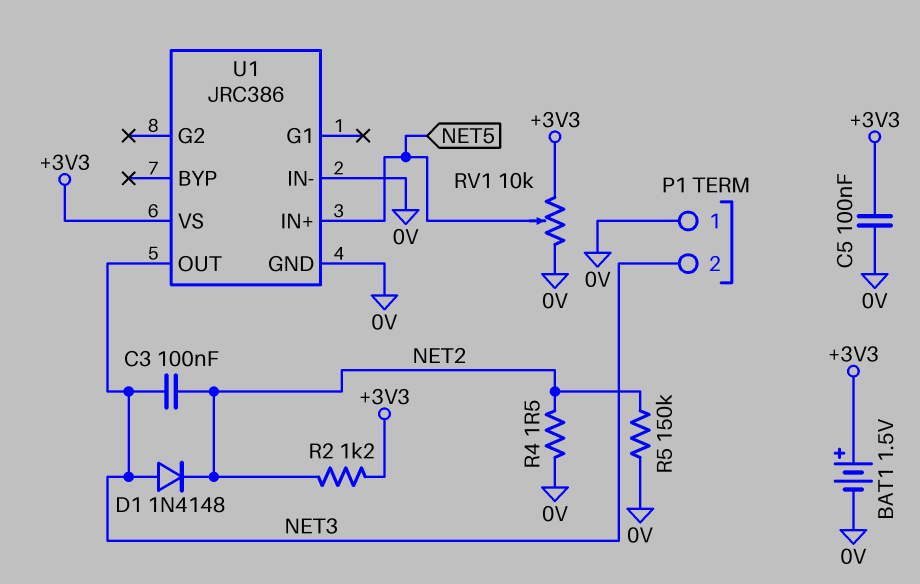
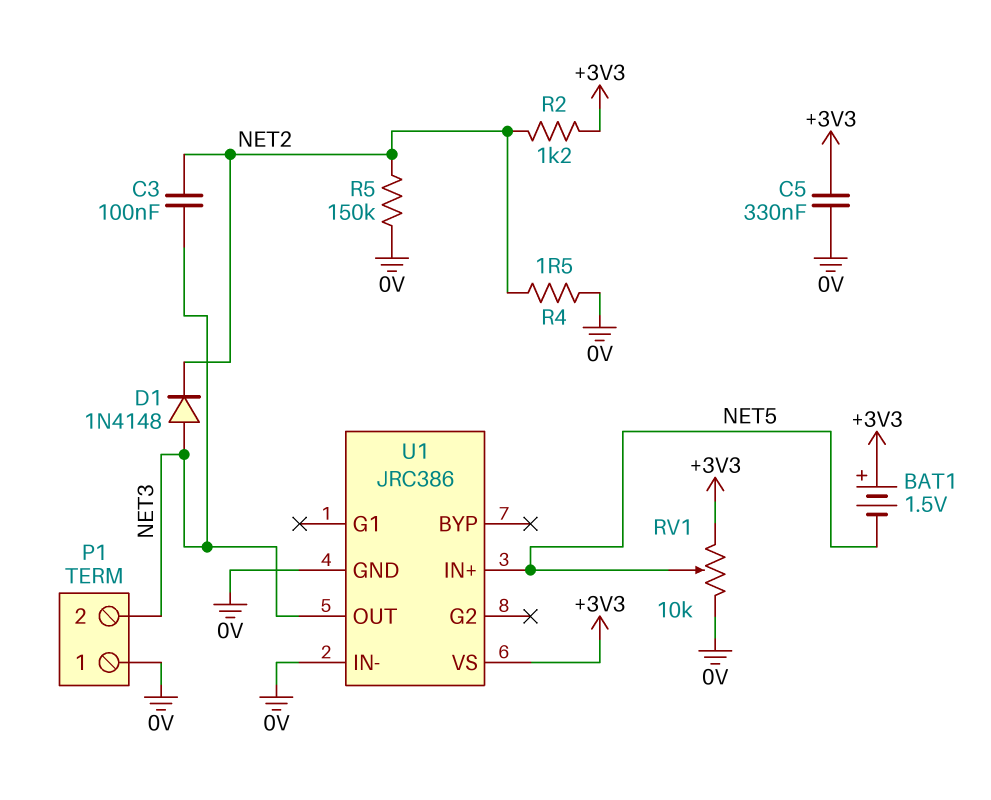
BAT1: 1.5V (plus +3V3, minus 0V) -> 1.5V (plus +3V3, minus NET5)
C5: 100nF (+3V3, 0V) -> 330nF (+3V3, 0V)

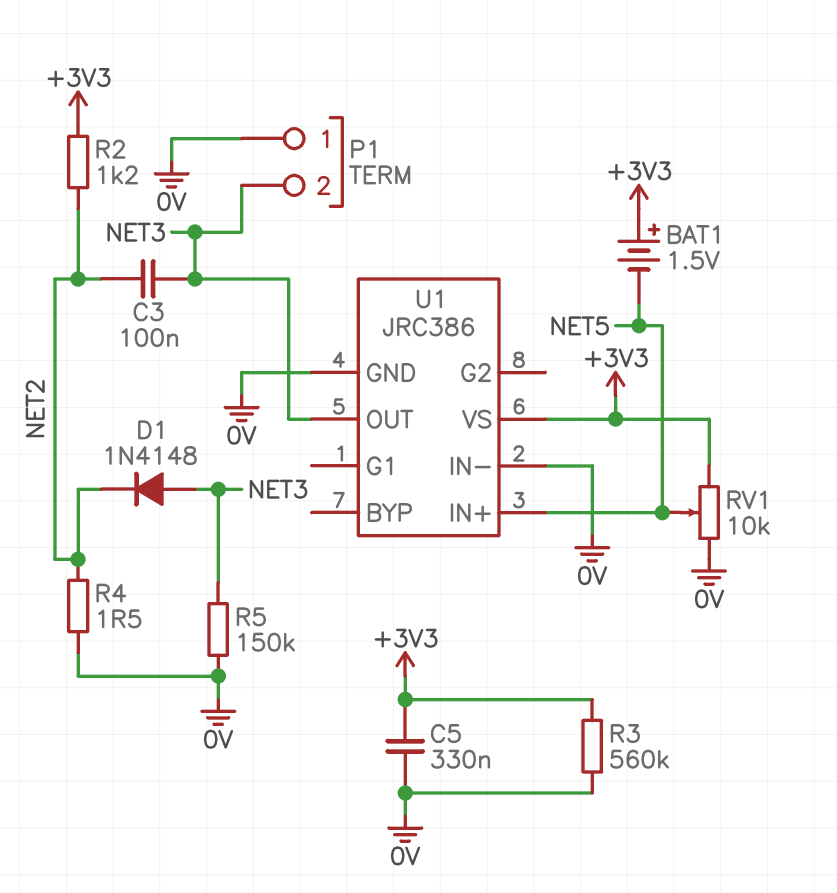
R3: none -> 560k (+3V3, 0V)
R5: 150k (0V, NET2) -> 150k (0V, NET3)

